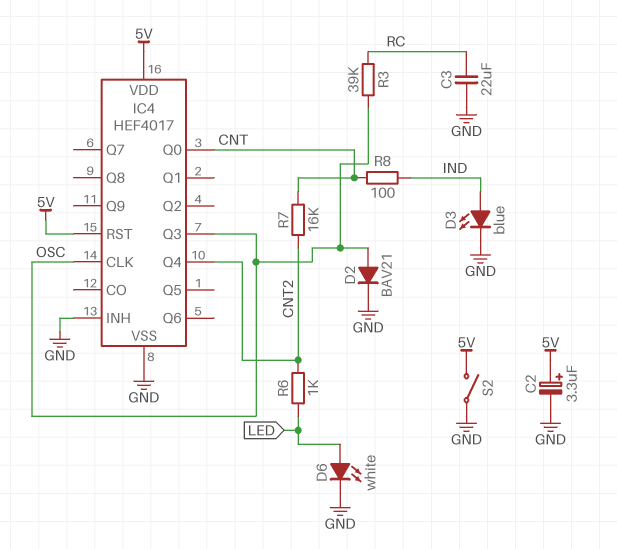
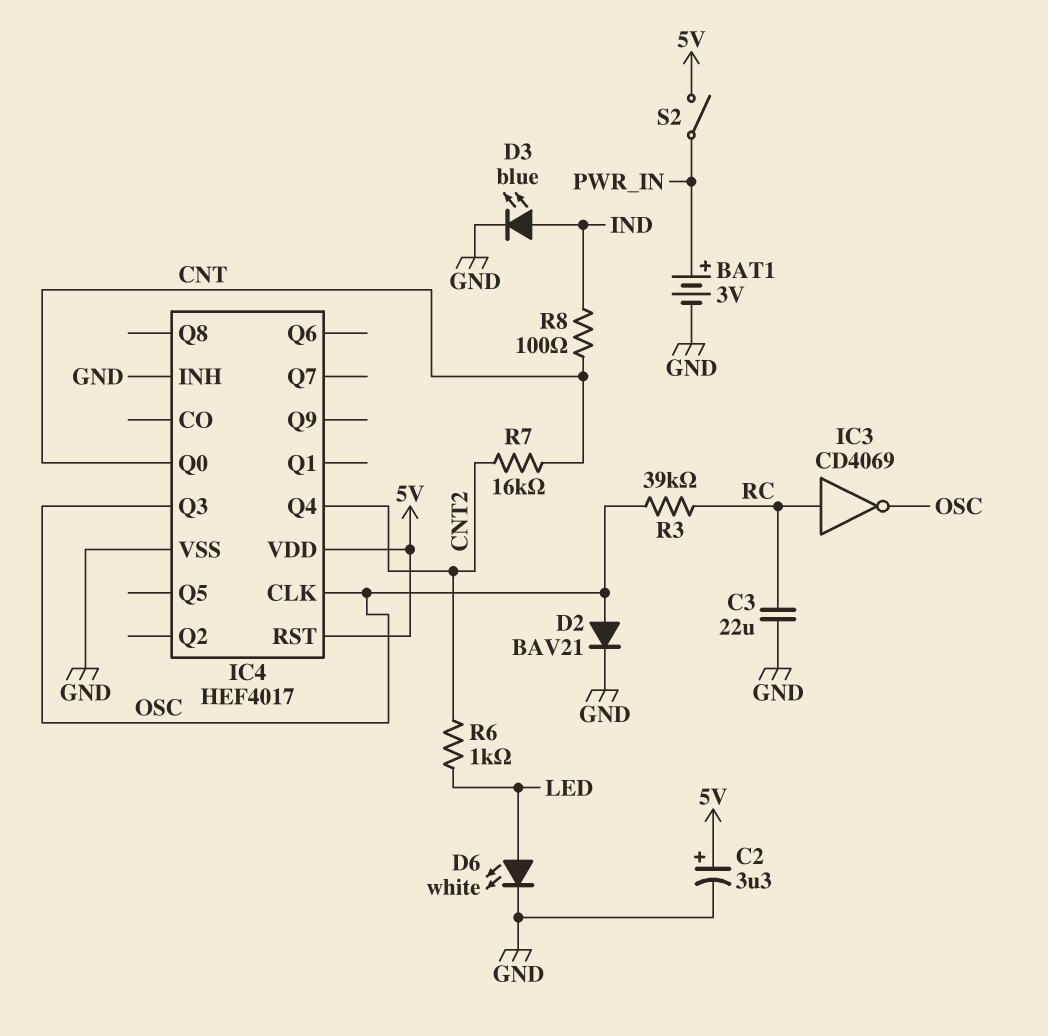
BAT1: none -> 3V (plus PWR_IN, minus GND)
IC3: none -> NOT CD4069 (in RC, out OSC)
S2: switch (5V, GND) -> switch (5V, PWR_IN)

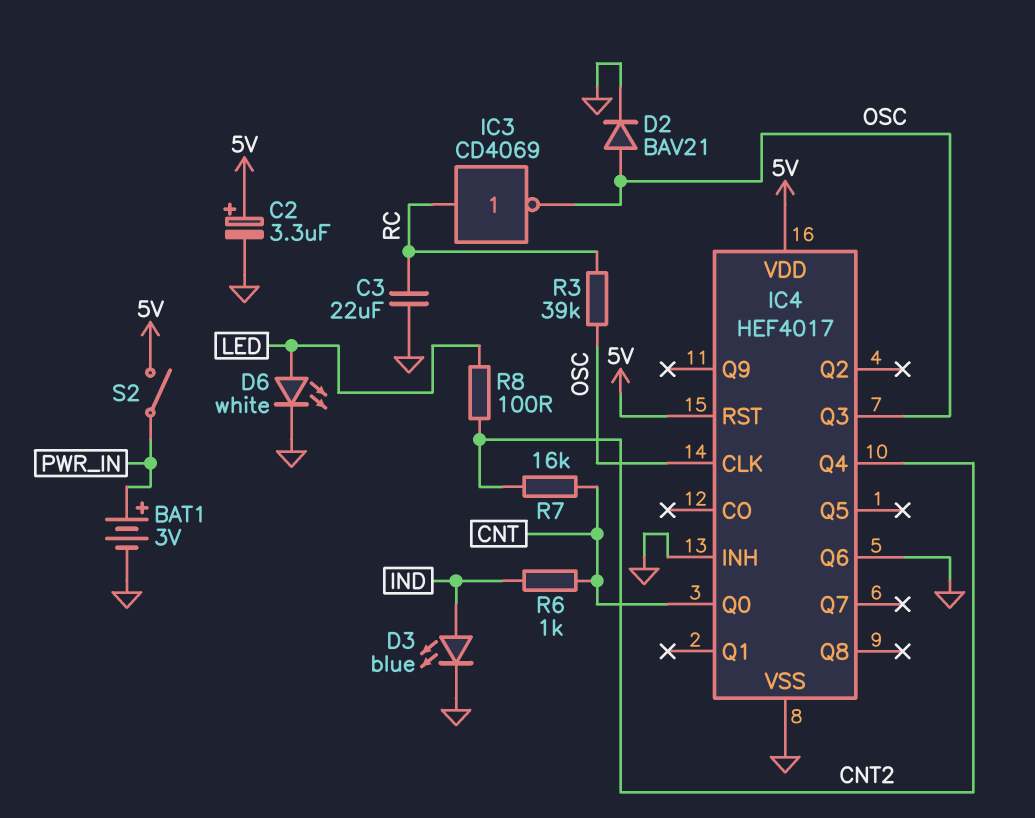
IC4 pin Q6: none -> GND
R6: 1k (CNT2, LED) -> 1k (CNT, IND)
R8: 100 (CNT, IND) -> 100 (CNT2, LED)

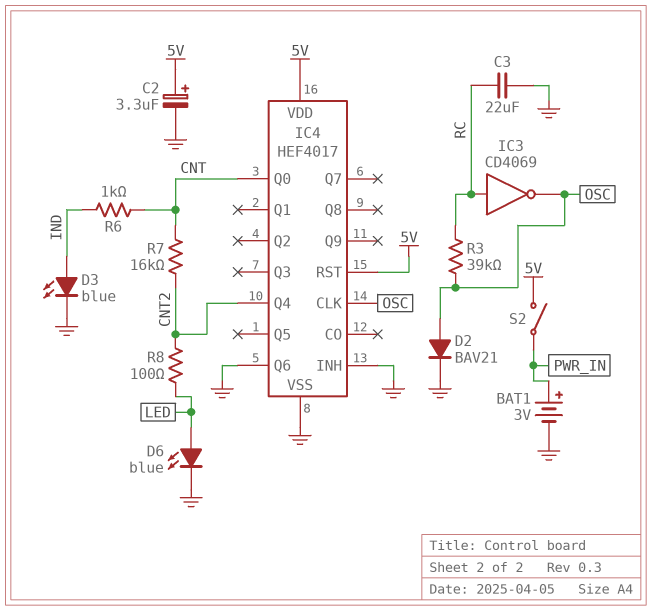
D6: LED white (A LED, K GND) -> LED blue (A LED, K GND)
IC4 pin Q3: OSC -> none

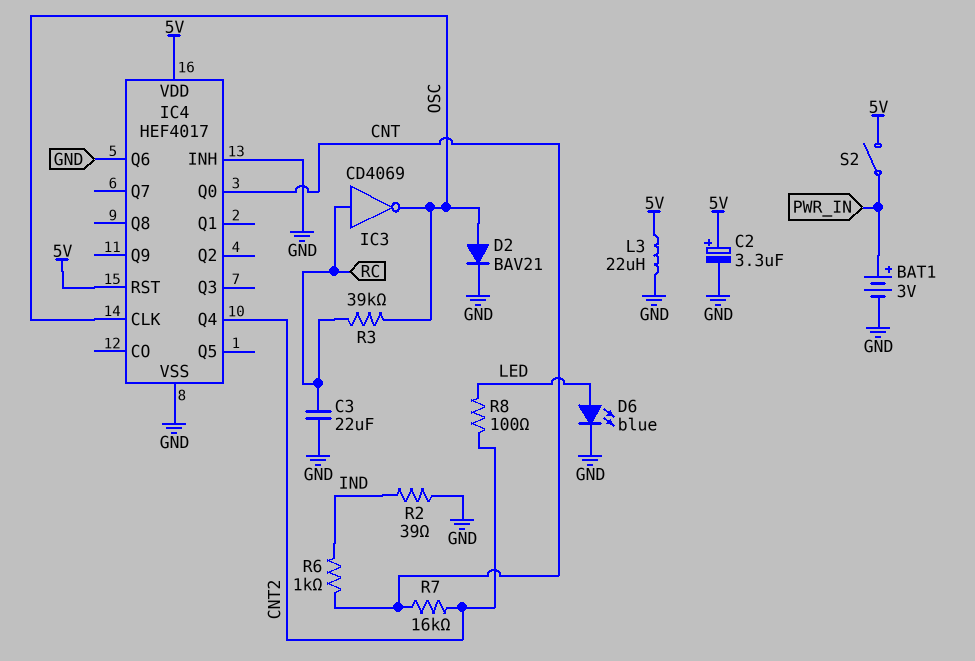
D3: LED blue (A IND, K GND) -> none
L3: none -> 22uH (5V, GND)
R2: none -> 39 (GND, IND)

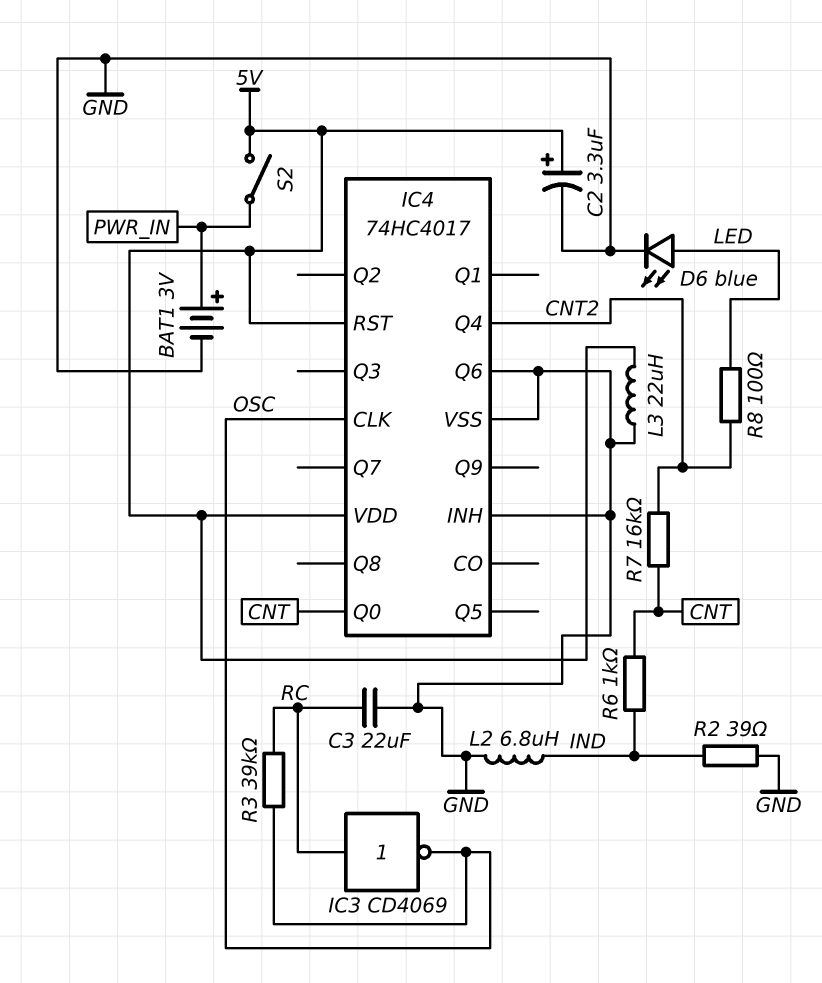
D2: diode BAV21 (A OSC, K GND) -> none
IC4: HEF4017 -> 74HC4017
L2: none -> 6.8uH (GND, IND)

